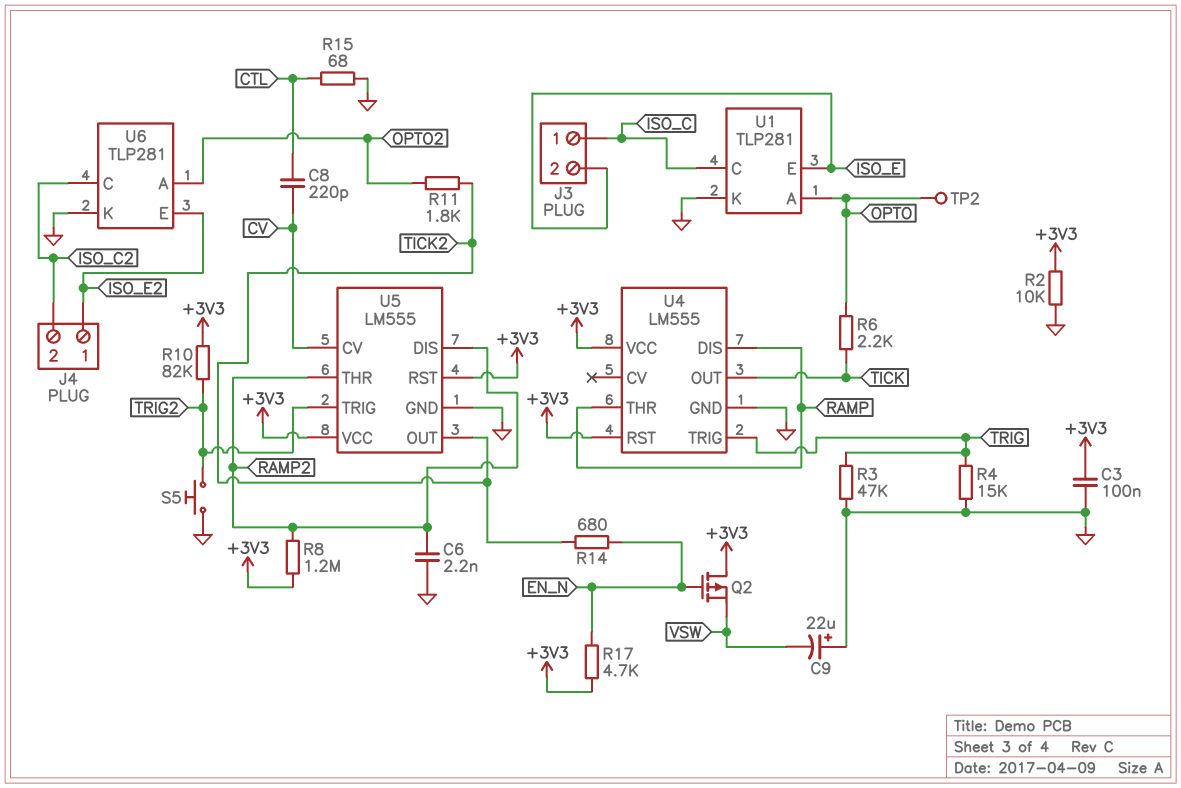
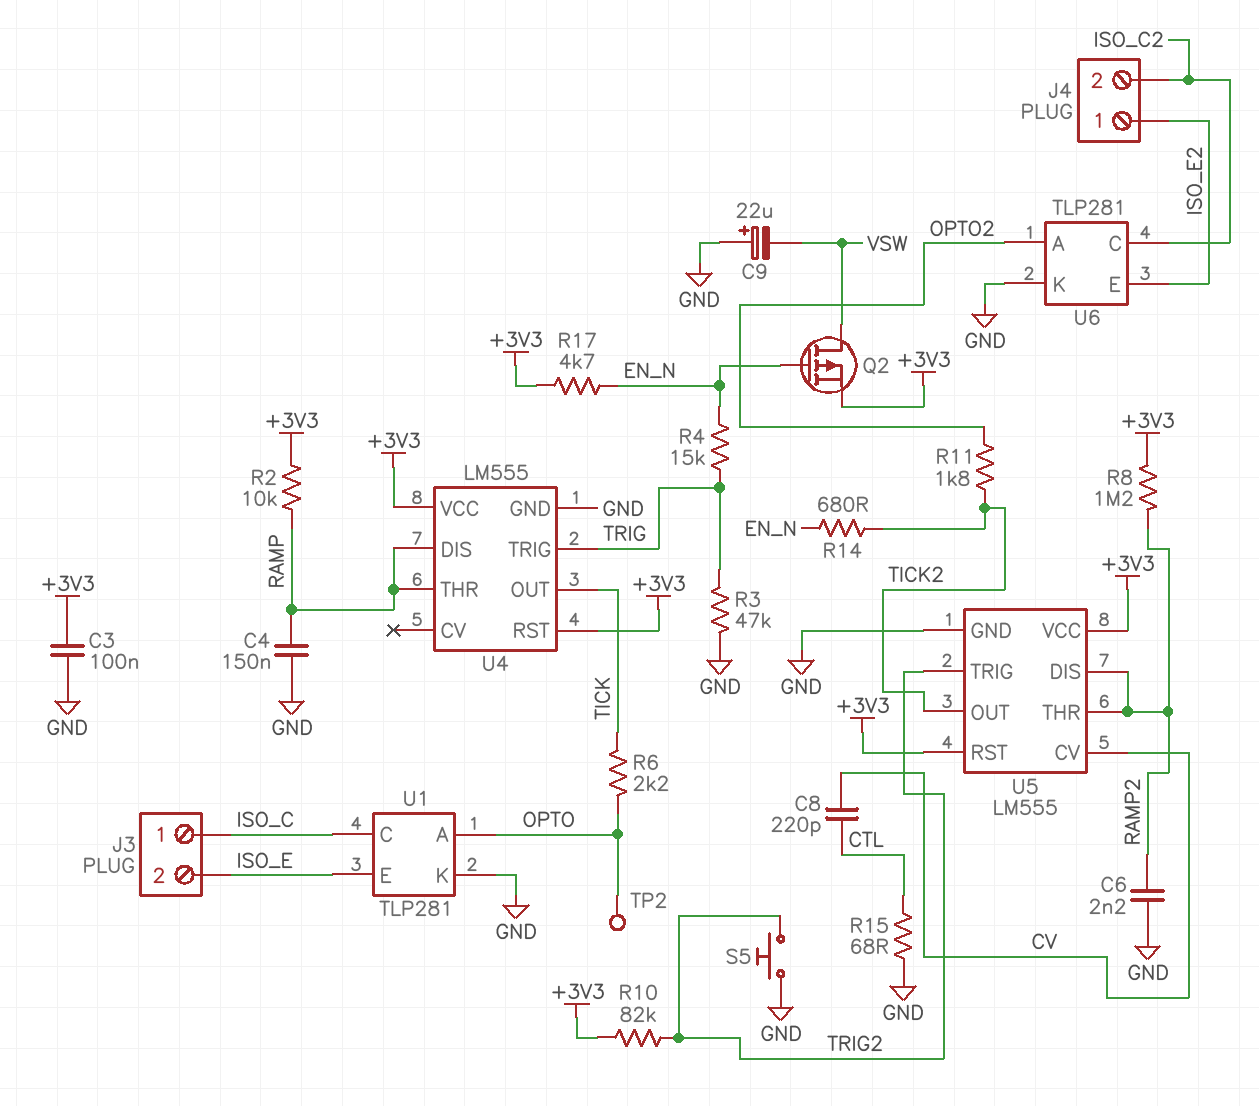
C4: none -> 150nF (GND, RAMP)
Q2: PMOS (G EN_N, D +3V3, S VSW) -> PMOS (G EN_N, D VSW, S +3V3)
R2: 10k (+3V3, GND) -> 10k (+3V3, RAMP)
R4: 15k (GND, TRIG) -> 15k (EN_N, TRIG)

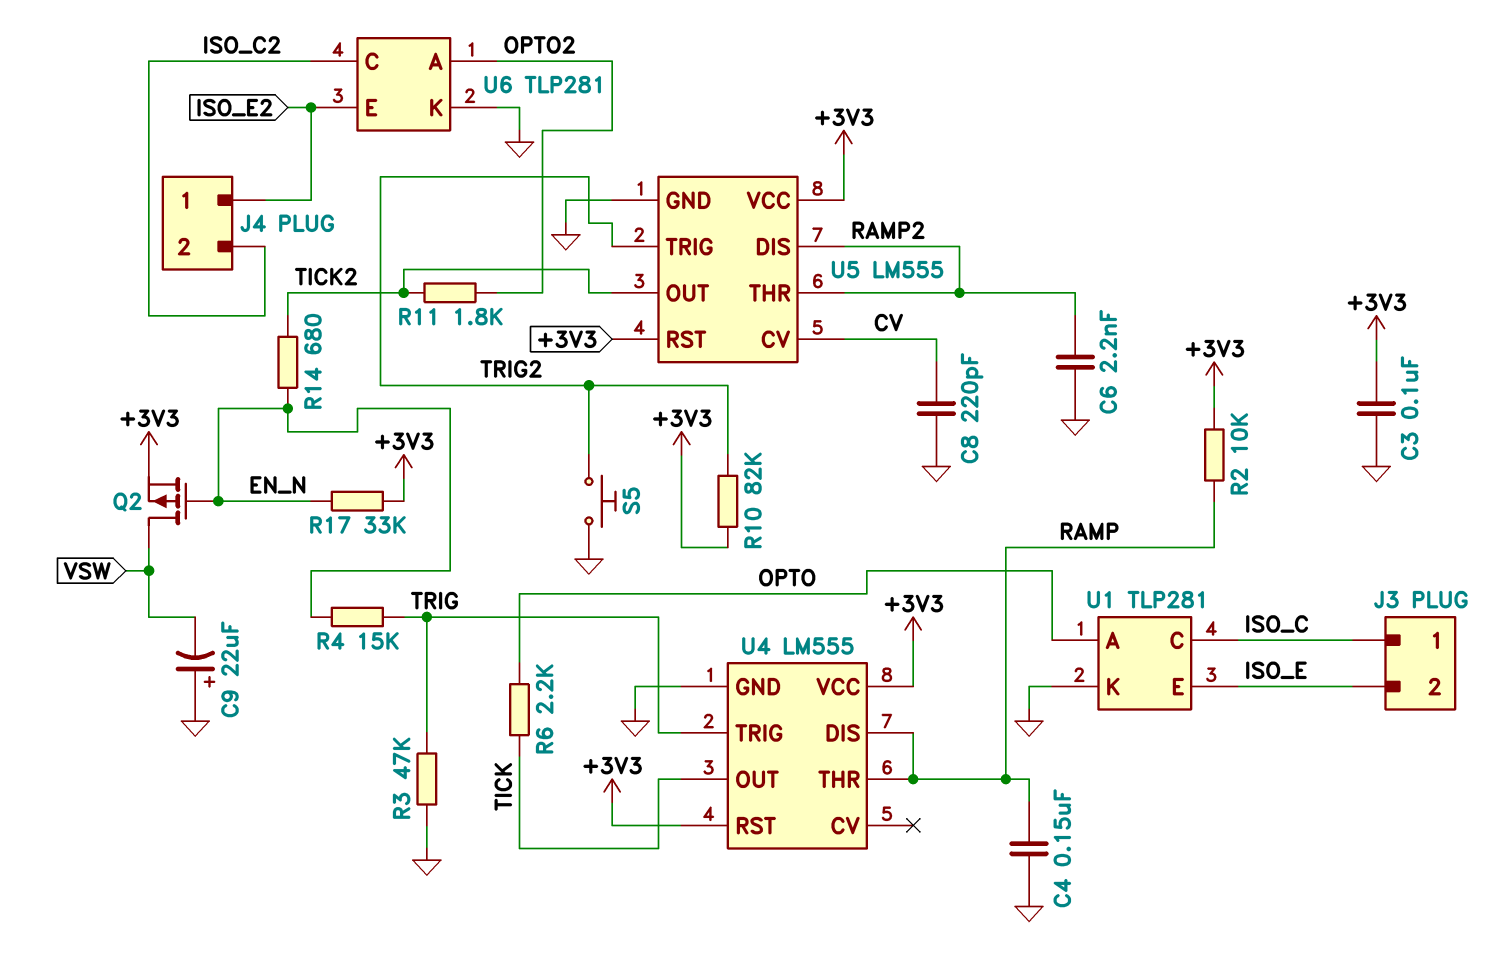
C8: 220pF (CTL, CV) -> 220pF (CV, GND)
R8: 1.2M (+3V3, RAMP2) -> none
R15: 68 (CTL, GND) -> none
R17: 4.7k (+3V3, EN_N) -> 33k (+3V3, EN_N)
TP2: test point (OPTO) -> none

